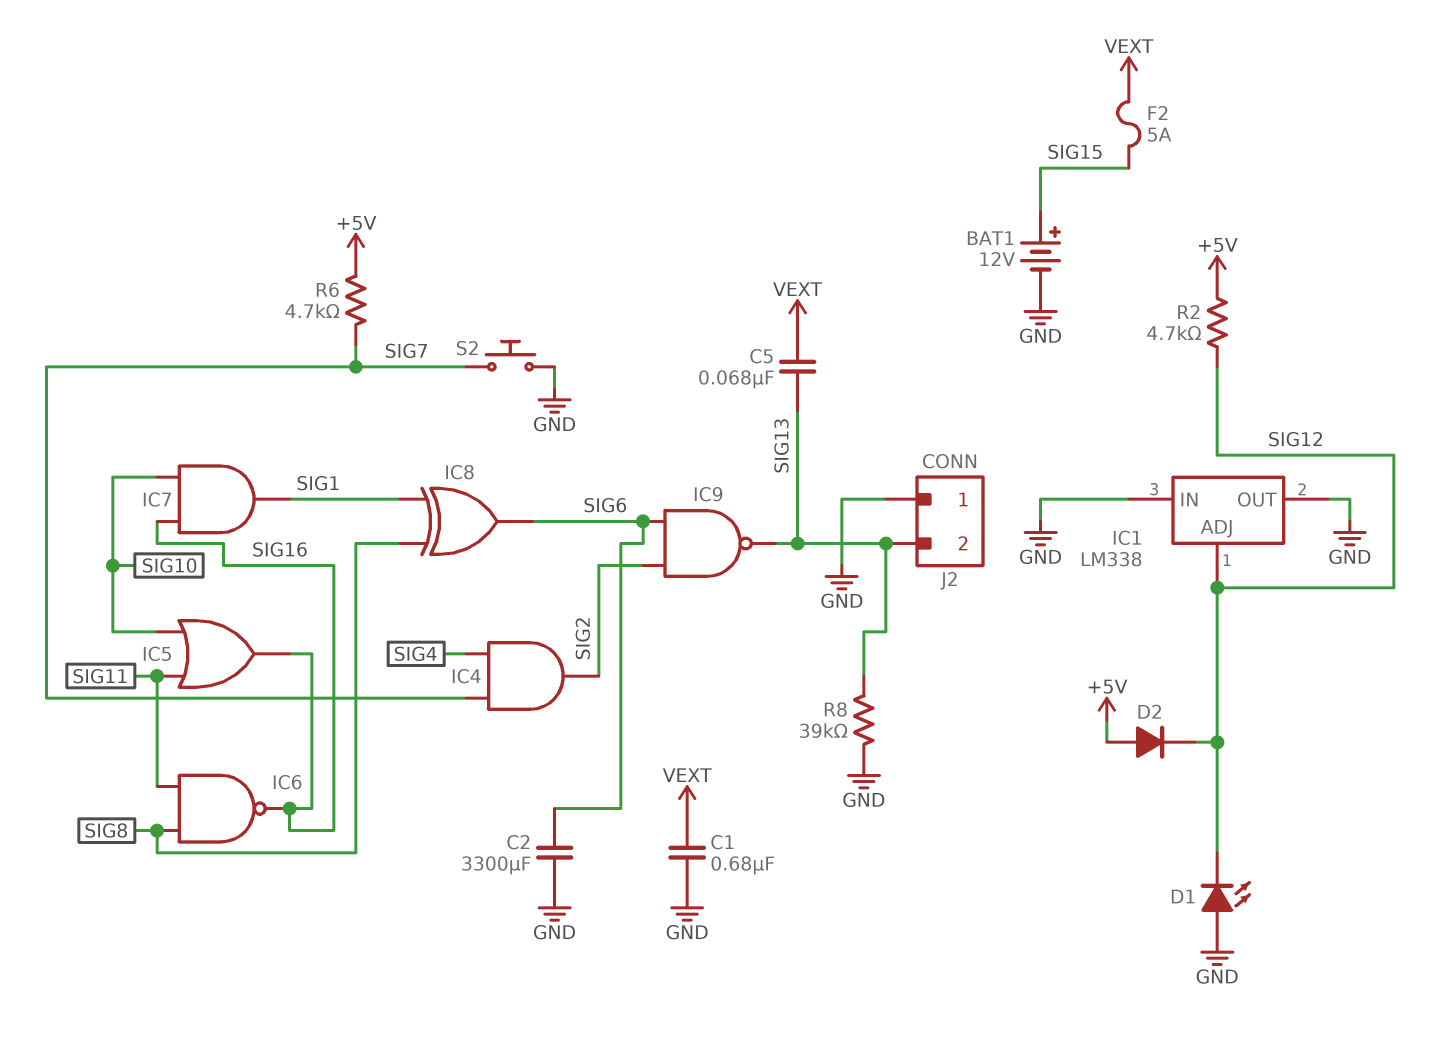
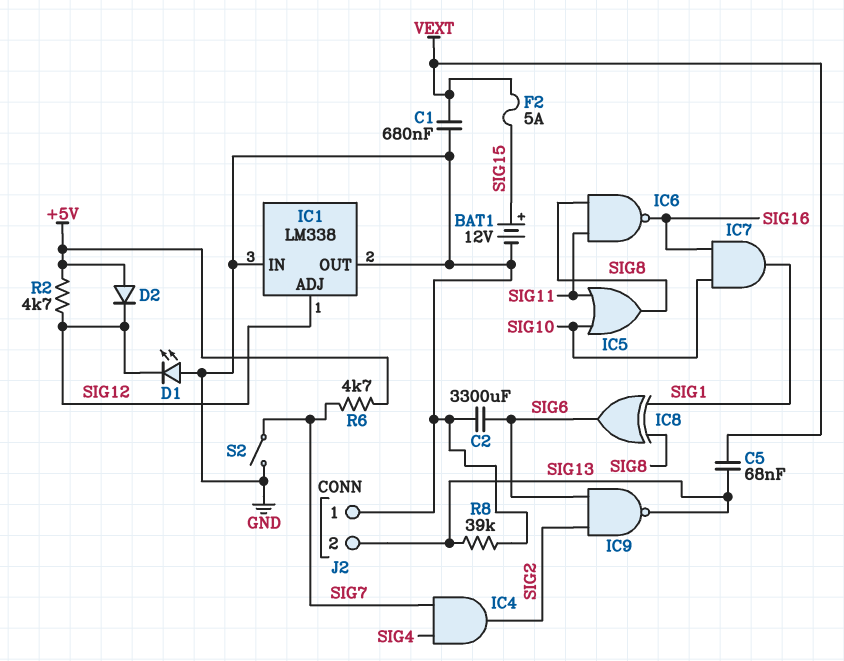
IC5: OR (in SIG10, in SIG11, out SIG16) -> OR (in SIG10, in SIG11, out SIG8)
S2: button (GND, SIG7) -> switch (GND, SIG7)

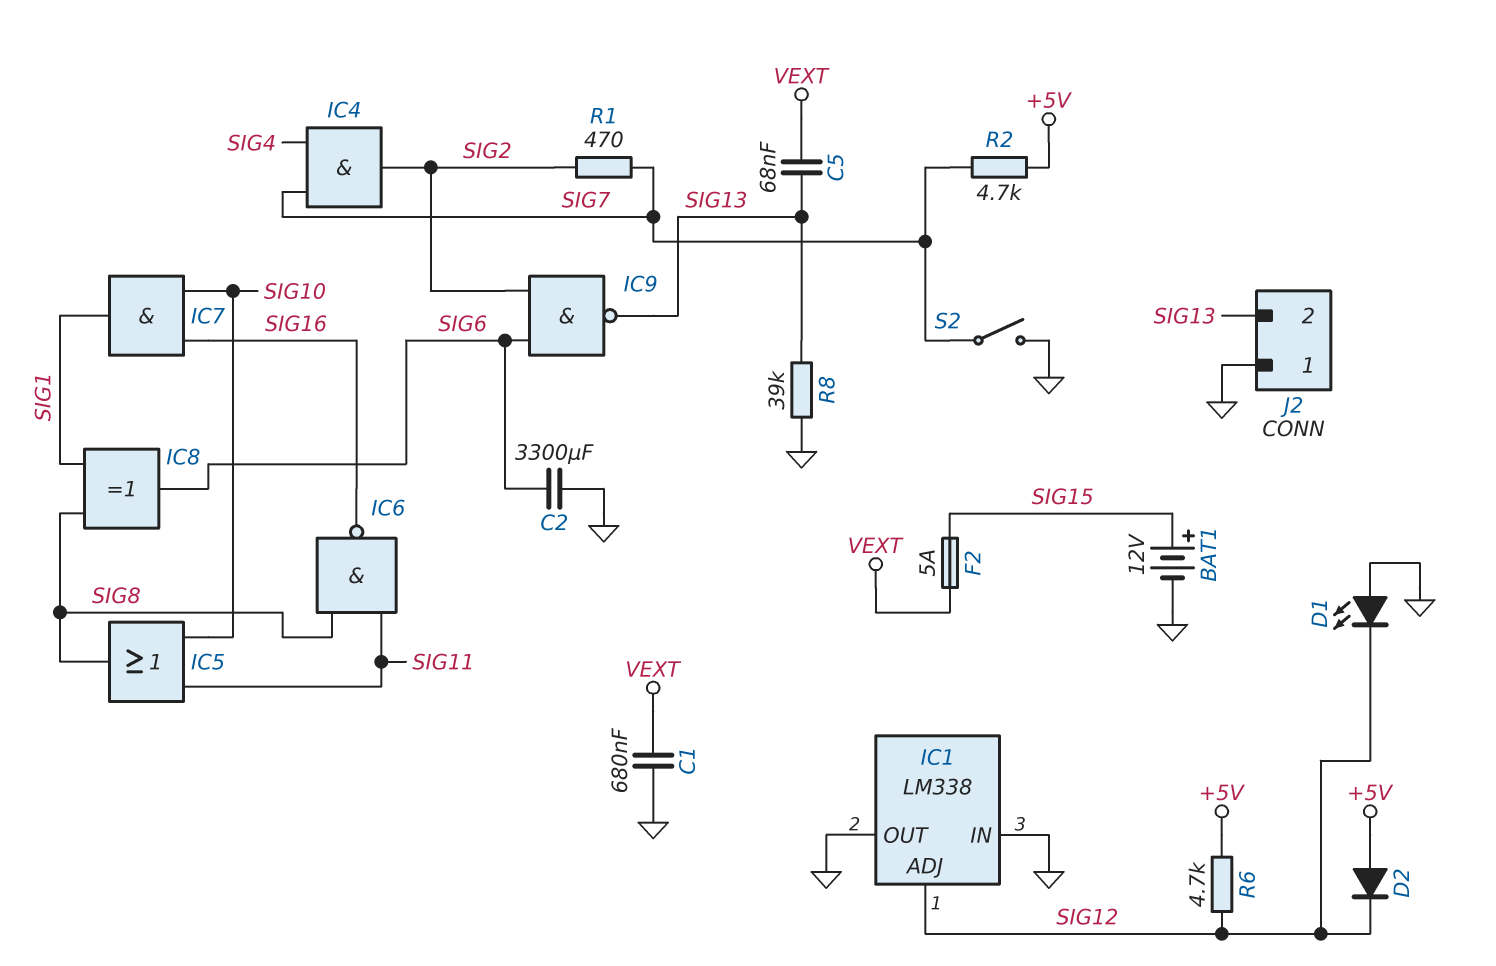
R1: none -> 470 (SIG2, SIG7)
R2: 4.7k (+5V, SIG12) -> 4.7k (+5V, SIG7)
R6: 4.7k (+5V, SIG7) -> 4.7k (+5V, SIG12)

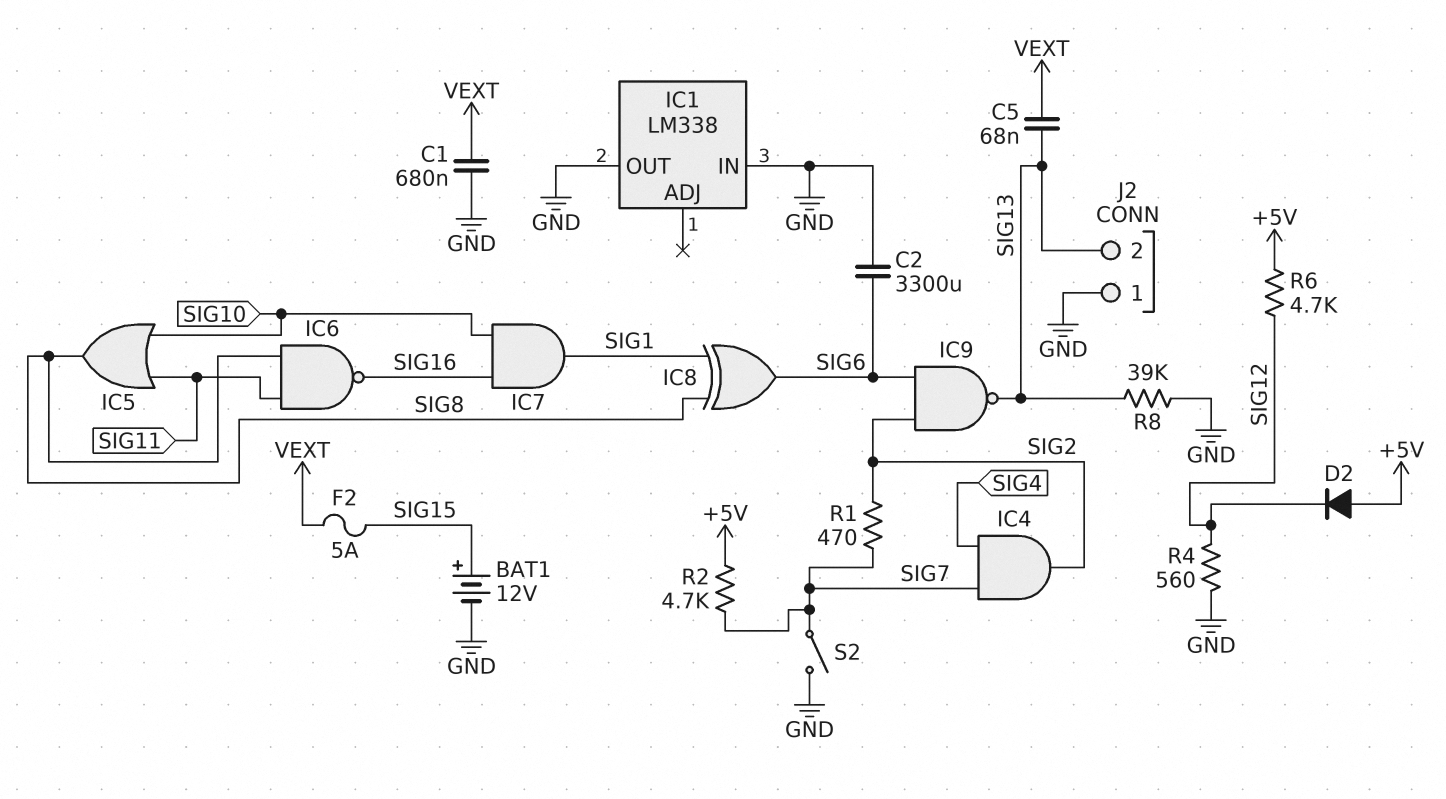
D1: LED (A GND, K SIG12) -> none
IC1 pin ADJ: SIG12 -> none
R4: none -> 560 (GND, SIG12)

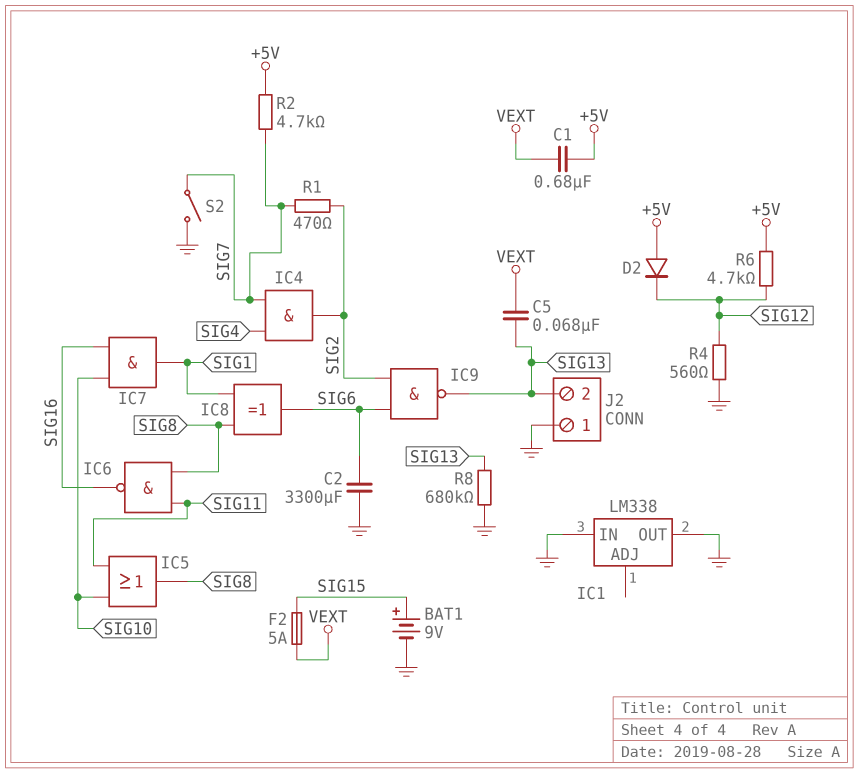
BAT1: 12V (plus SIG15, minus GND) -> 9V (plus SIG15, minus GND)
C1: 680nF (GND, VEXT) -> 680nF (+5V, VEXT)
R8: 39k (GND, SIG13) -> 680k (GND, SIG13)

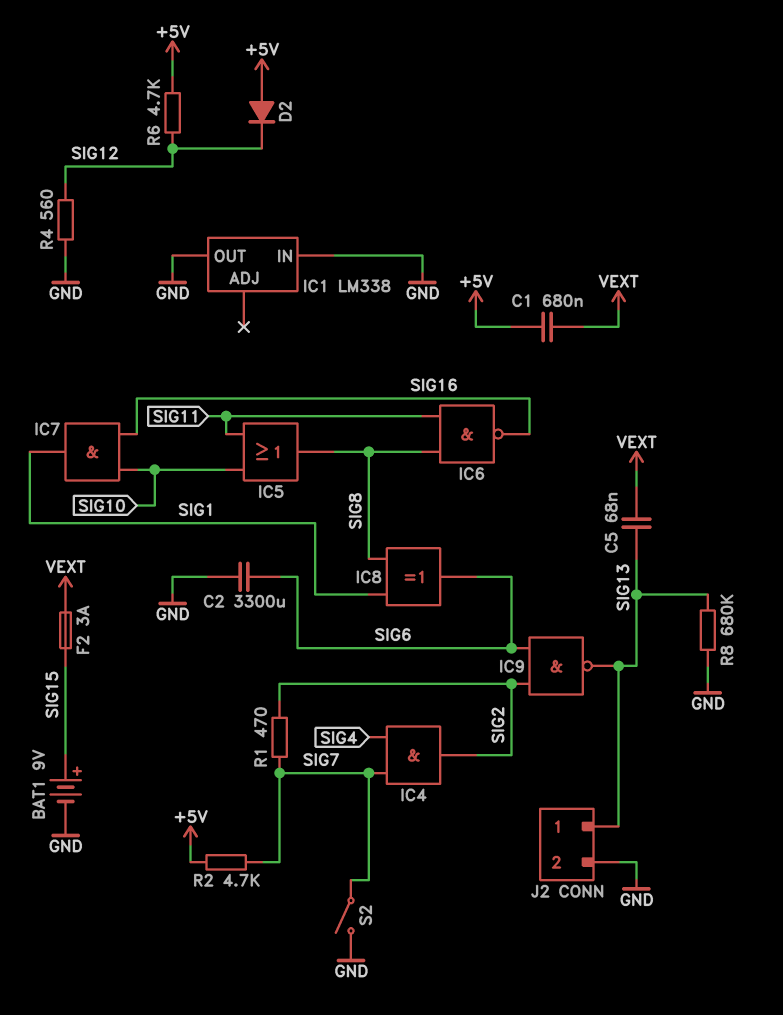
F2: 5A (SIG15, VEXT) -> 3A (SIG15, VEXT)
J2 pin 1: GND -> SIG13
J2 pin 2: SIG13 -> GND

